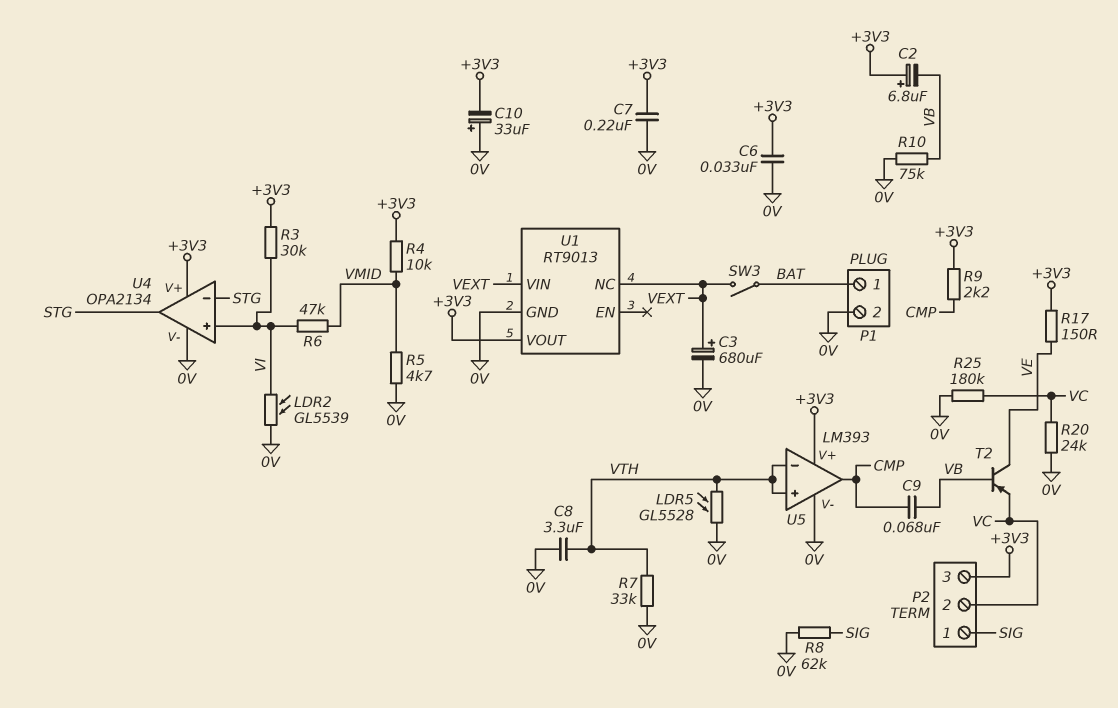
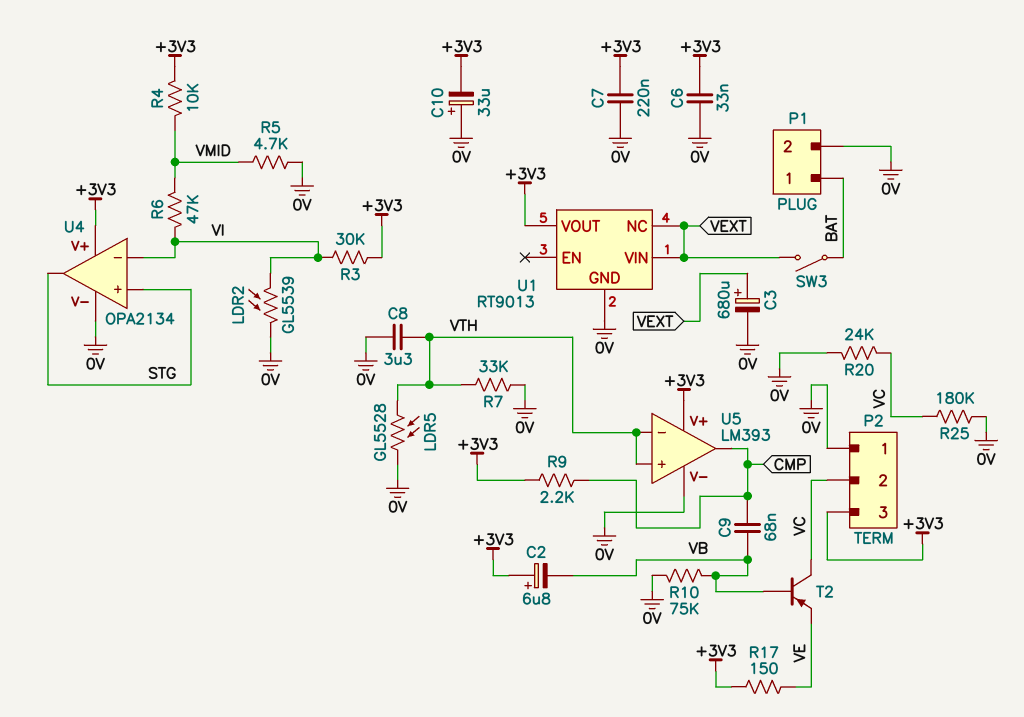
P2 pin 1: SIG -> 0V
R8: 62k (0V, SIG) -> none
T2: PNP (B VB, C VE, E VC) -> PNP (B VB, C VC, E VE)
U4 pin in+: VI -> STG
U4 pin in-: STG -> VI

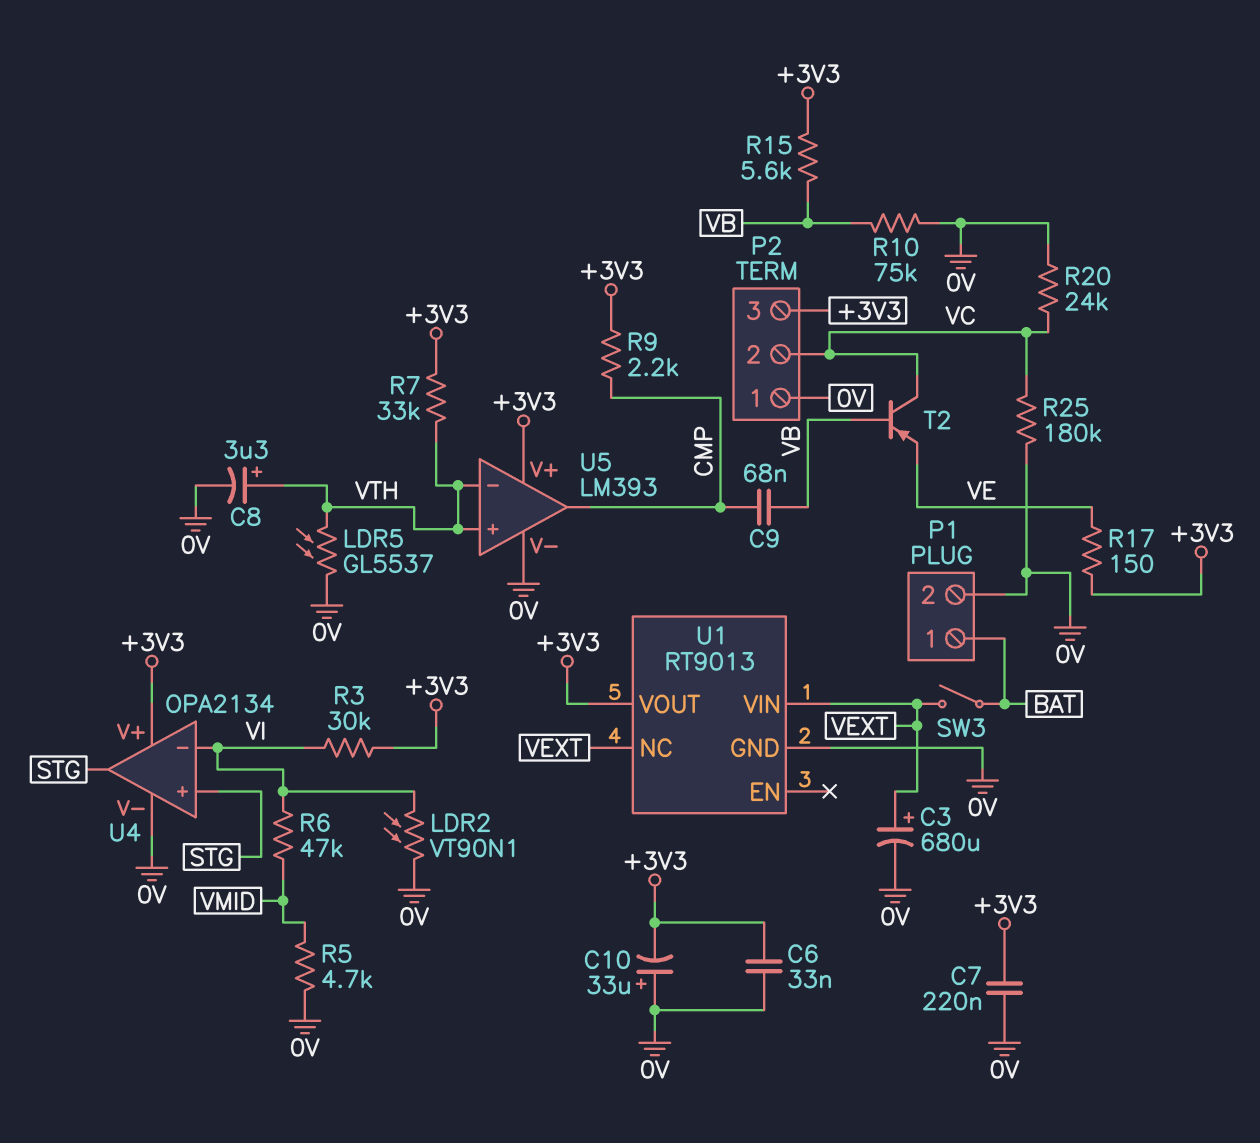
C2: 6.8uF (plus +3V3, minus VB) -> none
C8: 3.3uF (0V, VTH) -> 3.3uF (plus VTH, minus 0V)
LDR2: GL5539 (0V, VI) -> VT90N1 (0V, VI)
LDR5: GL5528 (0V, VTH) -> GL5537 (0V, VTH)
R4: 10k (+3V3, VMID) -> none
R7: 33k (0V, VTH) -> 33k (+3V3, VTH)
R15: none -> 5.6k (+3V3, VB)

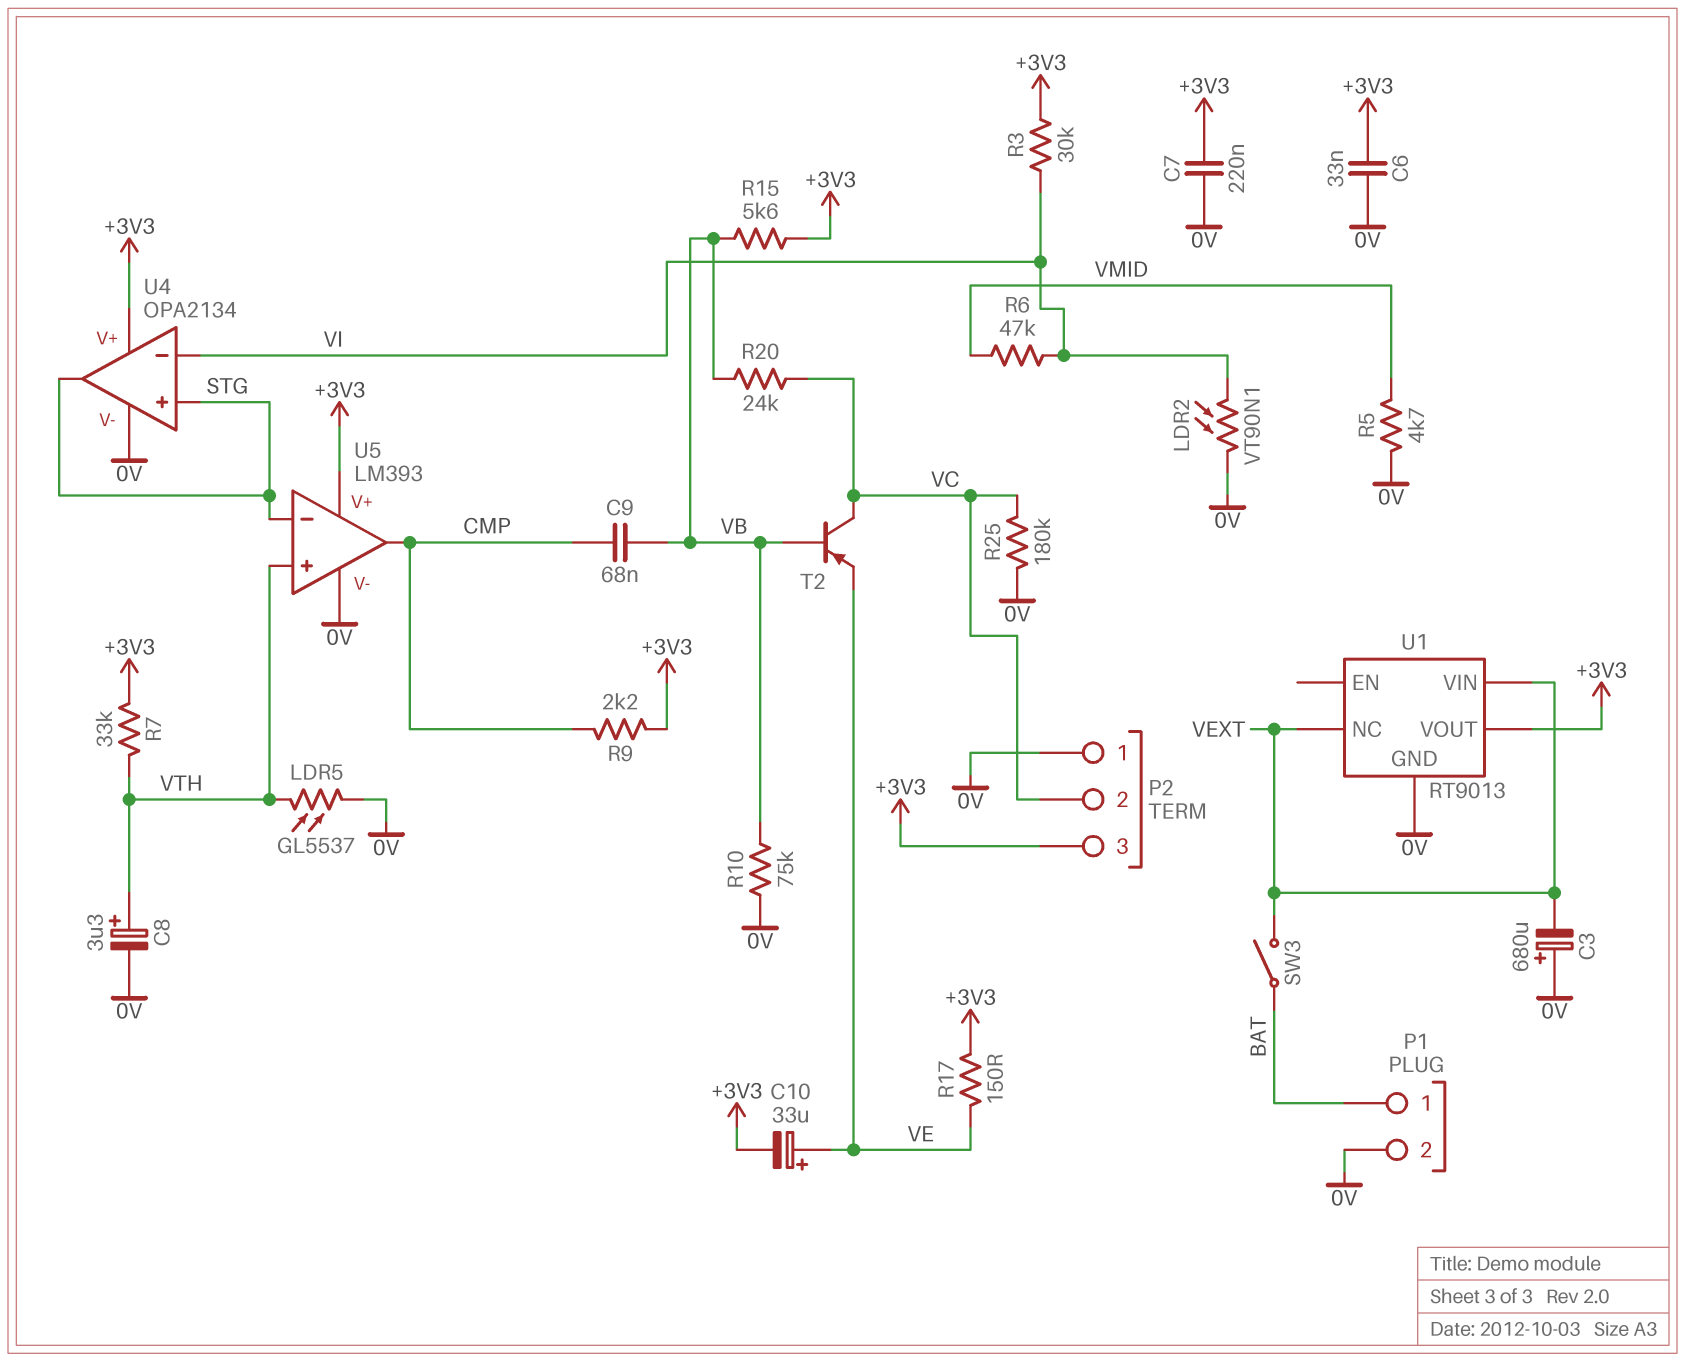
C3: 680uF (plus VEXT, minus 0V) -> 680uF (plus 0V, minus VEXT)
C10: 33uF (plus 0V, minus +3V3) -> 33uF (plus VE, minus +3V3)
R20: 24k (0V, VC) -> 24k (VB, VC)
U5 pin in-: VTH -> STG

